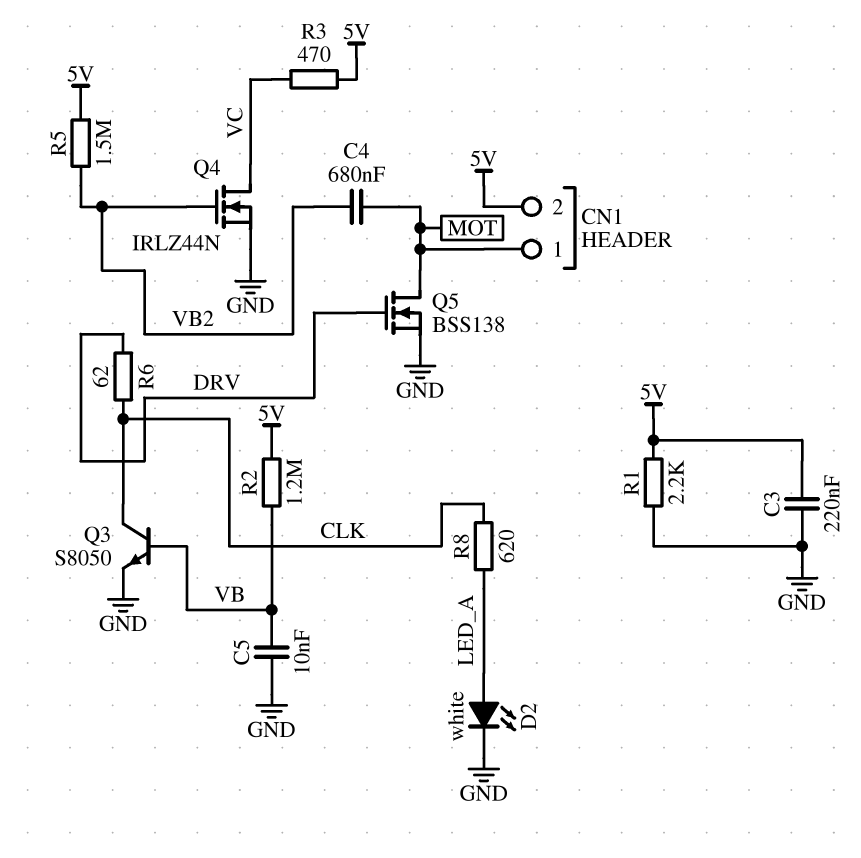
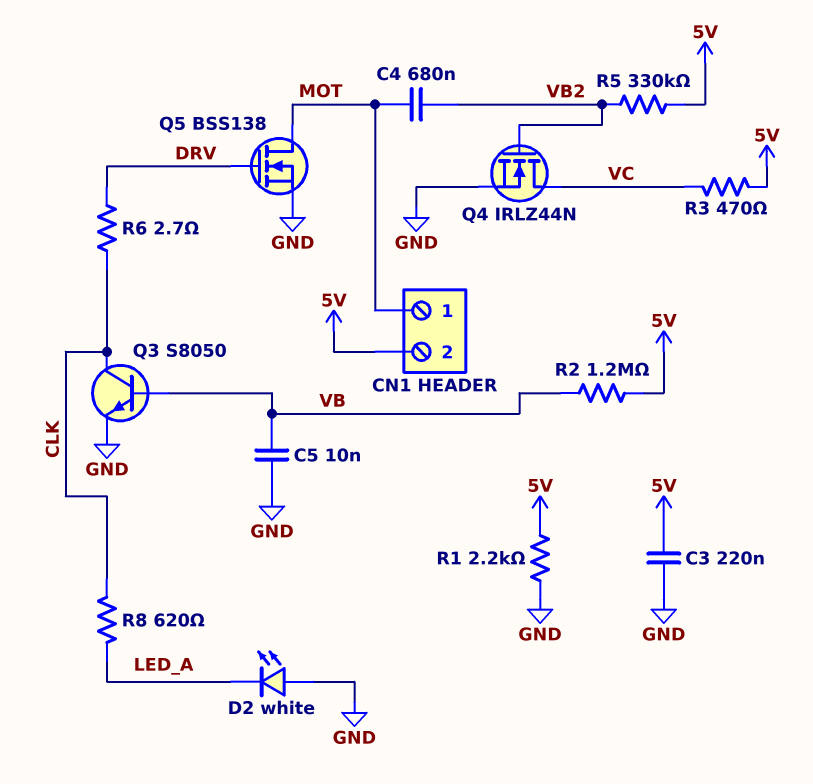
D2: LED white (A LED_A, K GND) -> LED white (A GND, K LED_A)
R5: 1.5M (5V, VB2) -> 330k (5V, VB2)
R6: 62 (CLK, DRV) -> 2.7 (CLK, DRV)

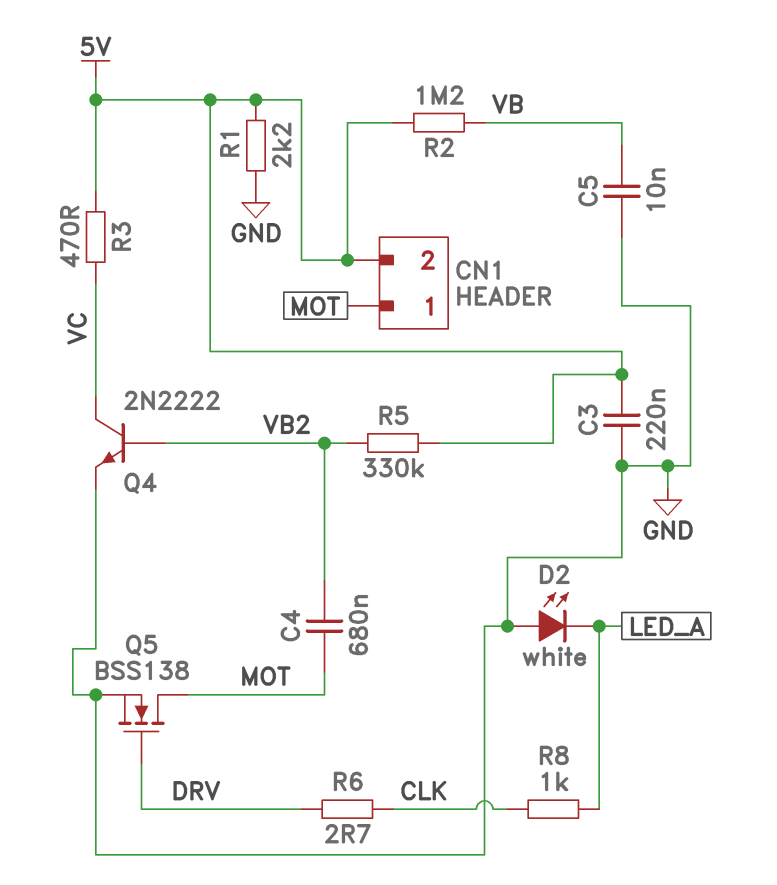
Q3: NPN S8050 (B VB, C CLK, E GND) -> none
Q4: NMOS IRLZ44N (G VB2, D VC, S GND) -> NPN 2N2222 (B VB2, C VC, E GND)
R8: 620 (CLK, LED_A) -> 1k (CLK, LED_A)

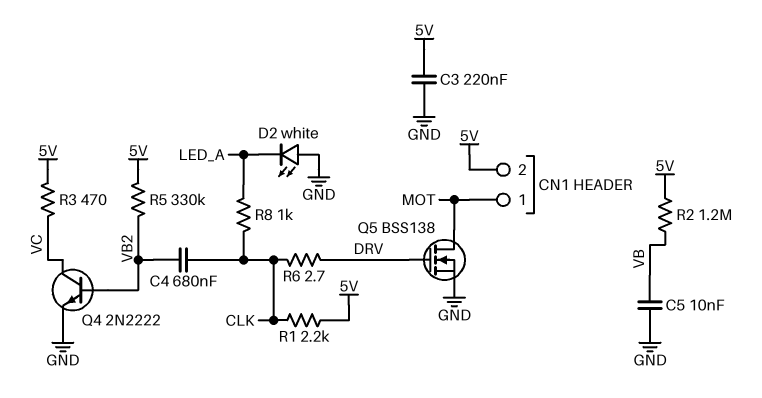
C4: 680nF (MOT, VB2) -> 680nF (CLK, VB2)
R1: 2.2k (5V, GND) -> 2.2k (5V, CLK)

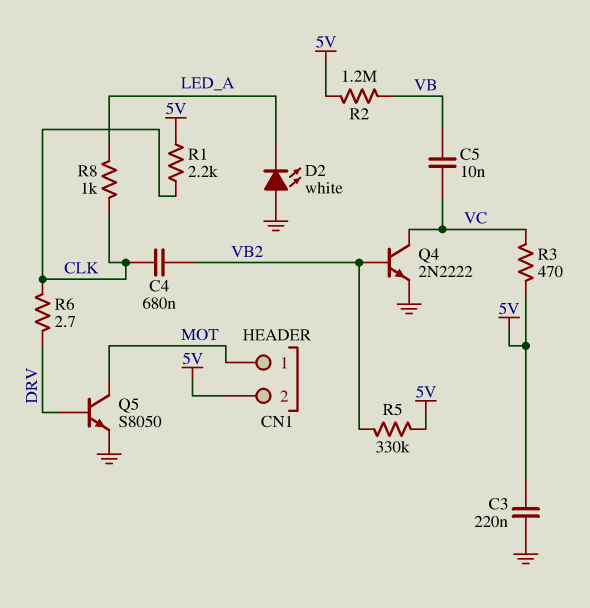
C5: 10nF (GND, VB) -> 10nF (VB, VC)
Q5: NMOS BSS138 (G DRV, D MOT, S GND) -> NPN S8050 (B DRV, C MOT, E GND)

